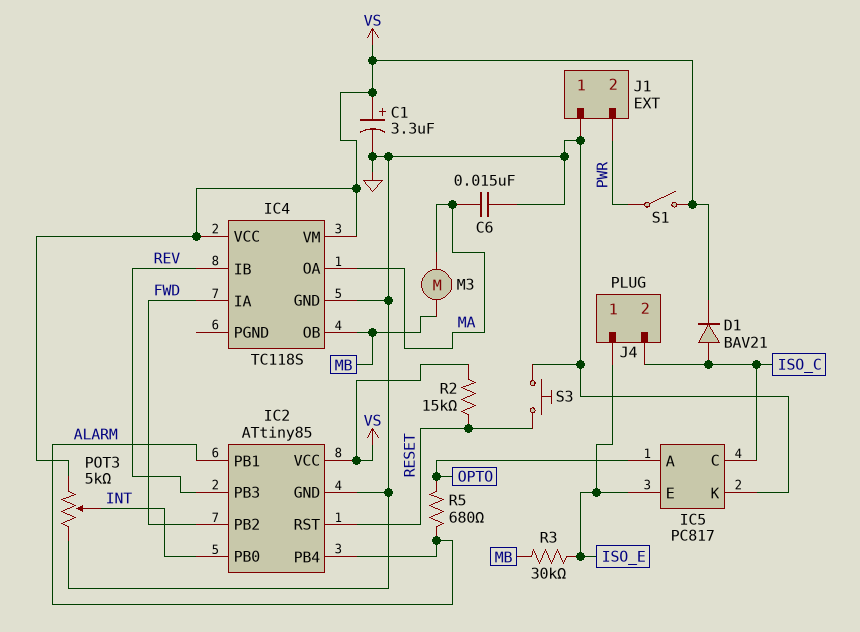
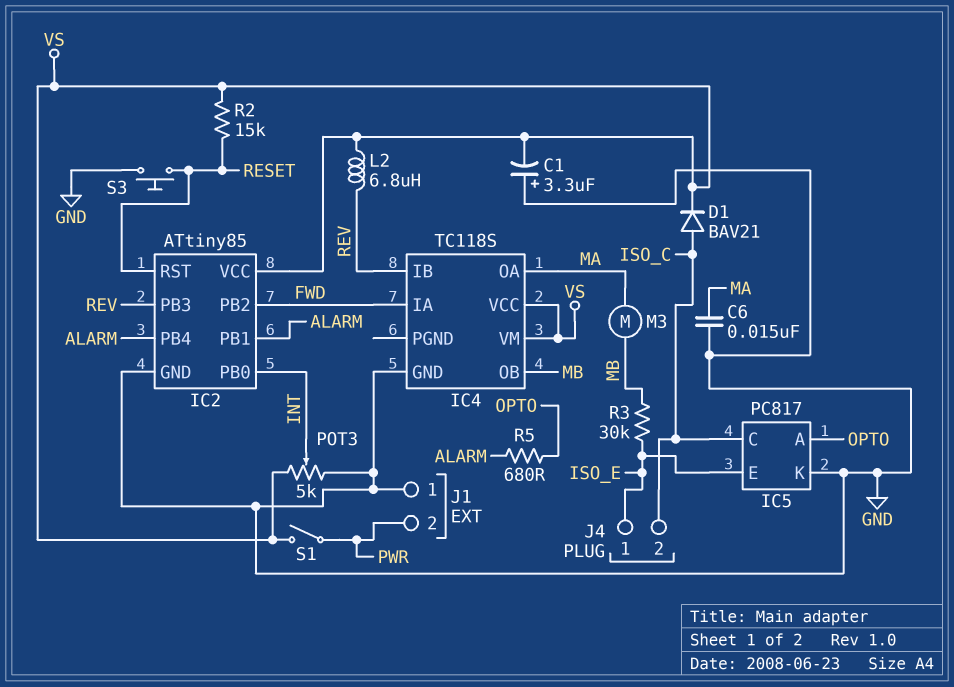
C1: 3.3uF (plus VS, minus GND) -> 3.3uF (plus GND, minus VS)
L2: none -> 6.8uH (REV, VS)

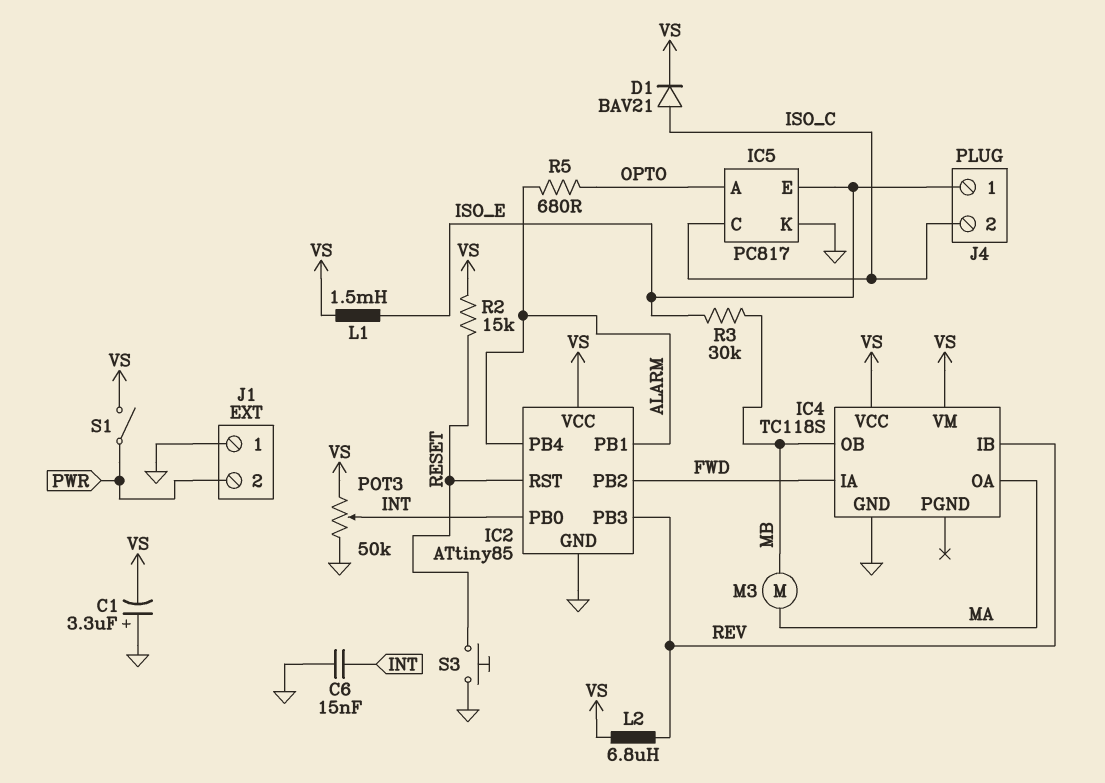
C6: 15nF (GND, MA) -> 15nF (GND, INT)
L1: none -> 1.5mH (ISO_E, VS)
POT3: 5k (GND, VS, wiper INT) -> 50k (GND, VS, wiper INT)

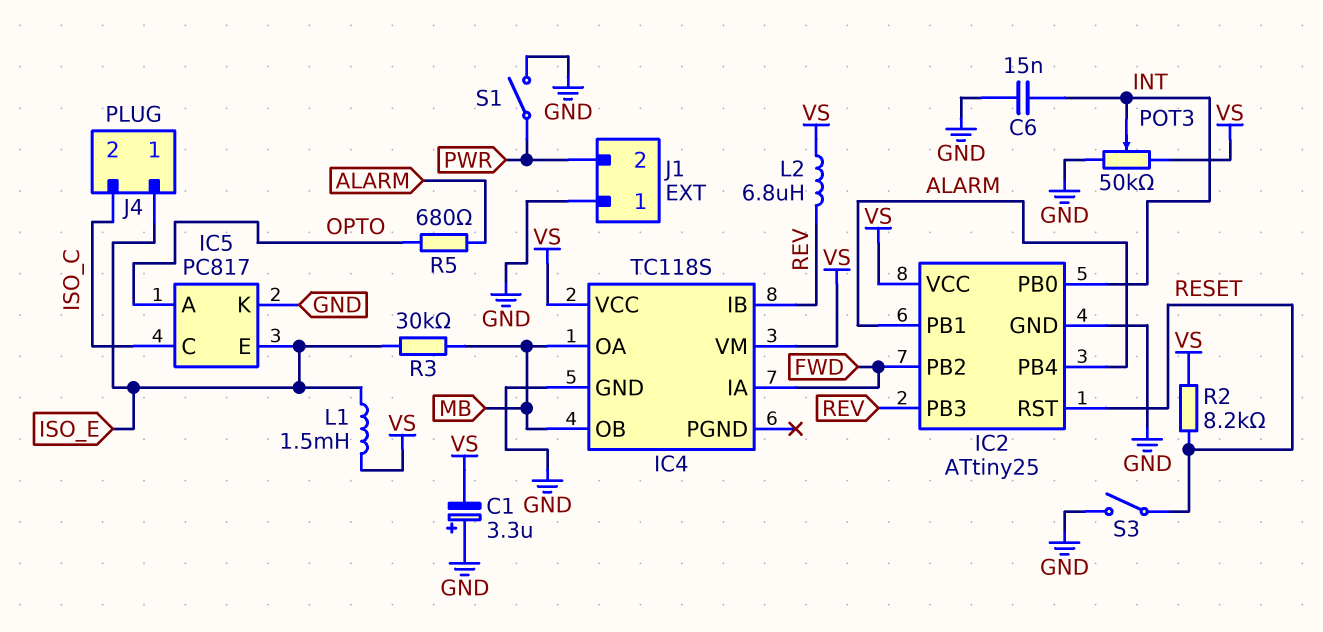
D1: diode BAV21 (A ISO_C, K VS) -> none
IC2: ATtiny85 -> ATtiny25
IC4 pin OA: MA -> MB
M3: motor (MA, MB) -> none
R2: 15k (RESET, VS) -> 8.2k (RESET, VS)
S1: switch (PWR, VS) -> switch (GND, PWR)
S3: button (GND, RESET) -> switch (GND, RESET)

